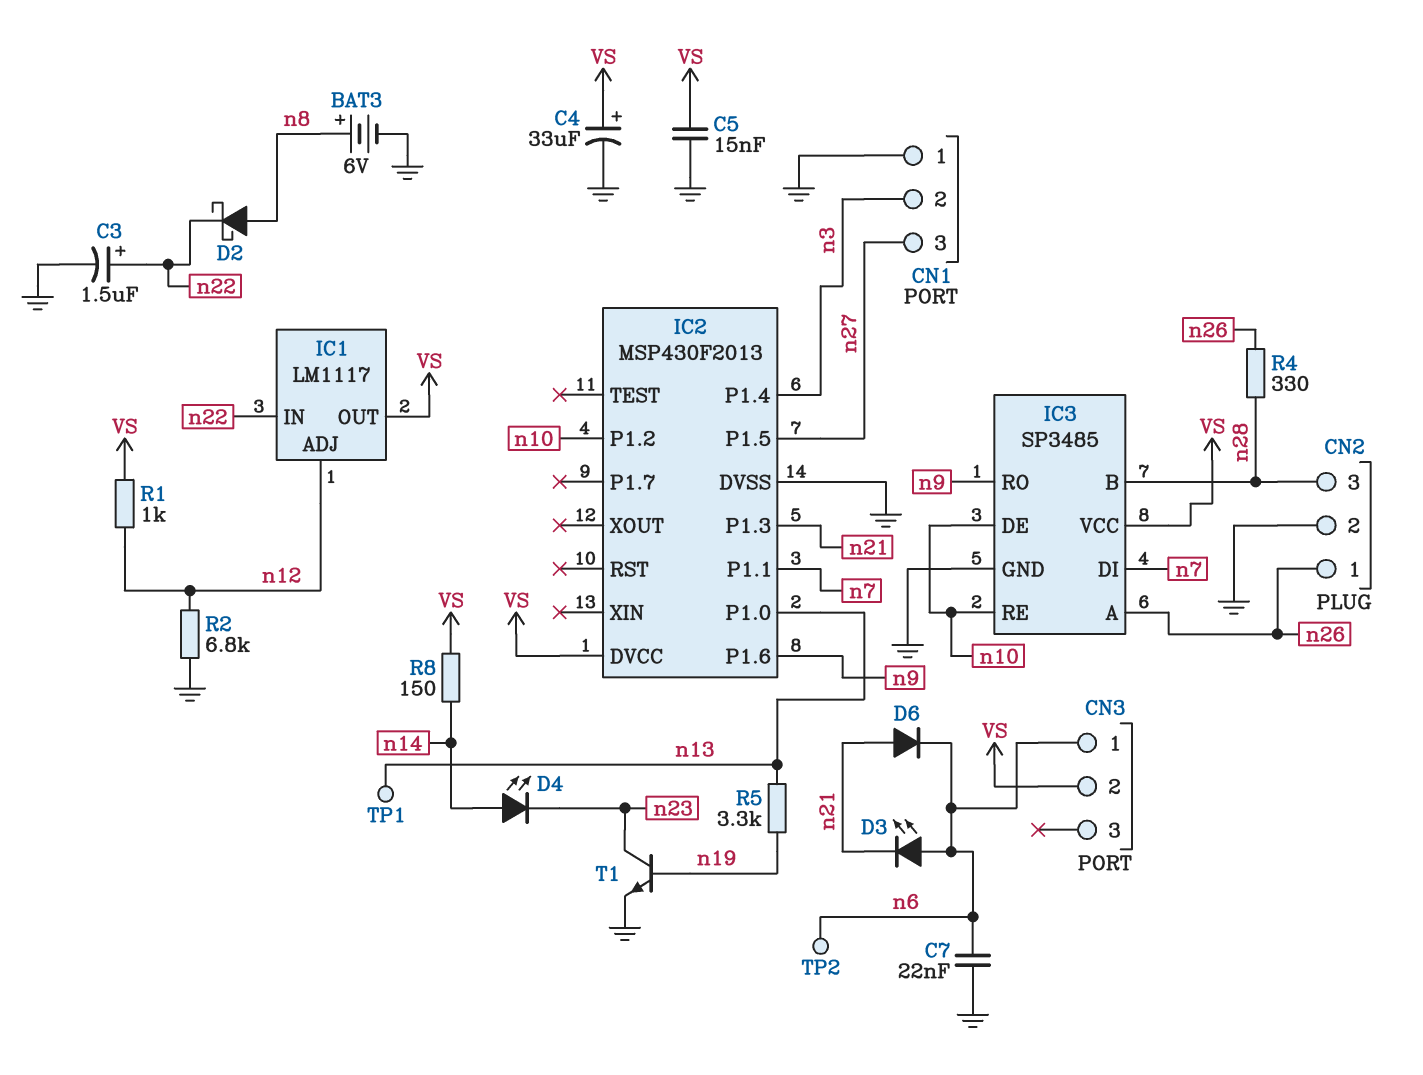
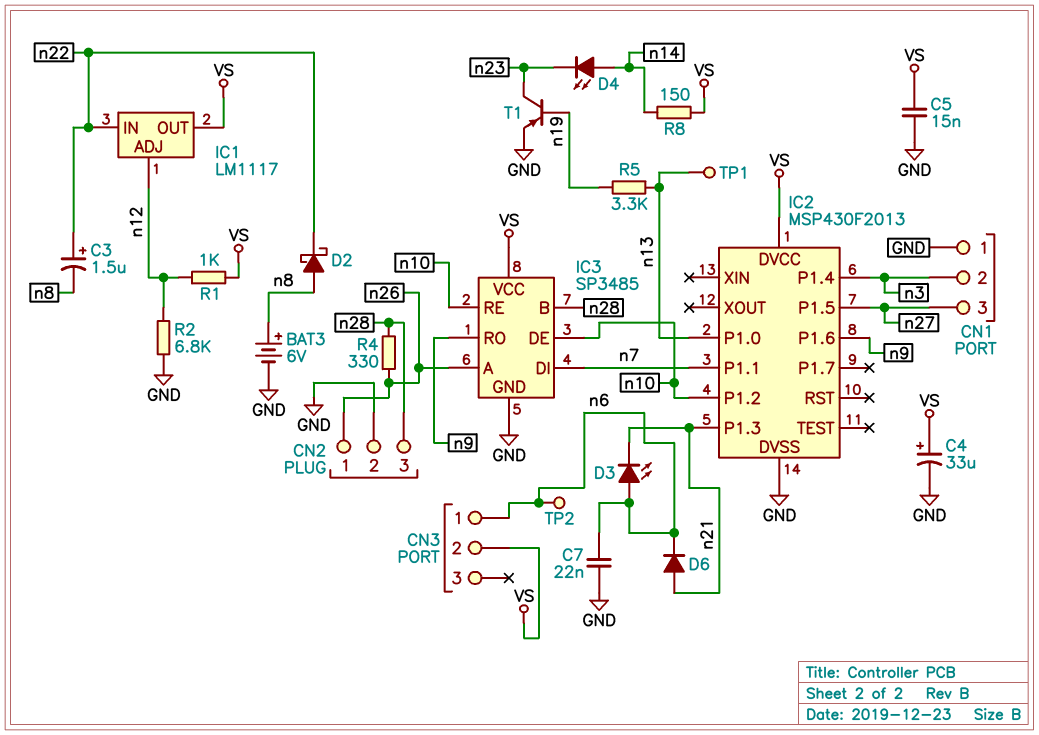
C3: 1.5uF (plus n22, minus GND) -> 1.5uF (plus n22, minus n8)
T1: NPN (B n19, C n23, E GND) -> PNP (B n19, C n23, E GND)

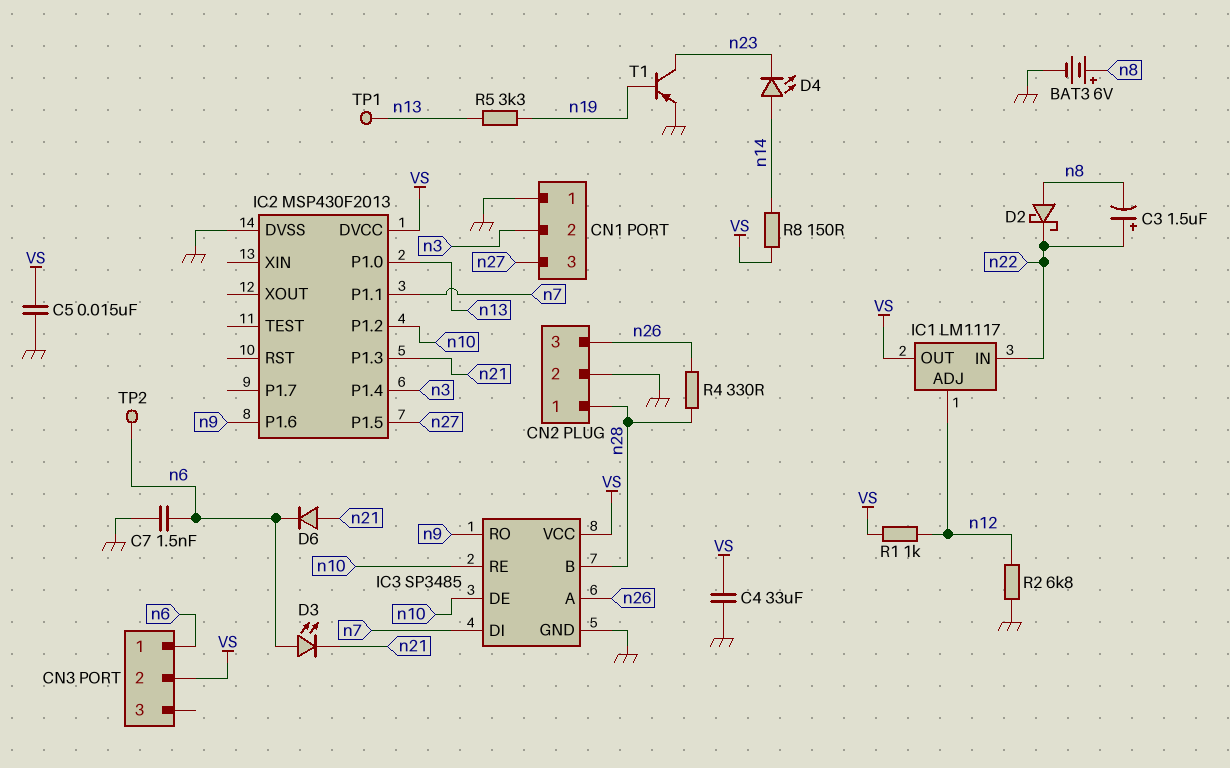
C4: 33uF (plus VS, minus GND) -> 33uF (GND, VS)
C7: 22nF (GND, n6) -> 1.5nF (GND, n6)
CN2 pin 1: n26 -> n28
CN2 pin 3: n28 -> n26

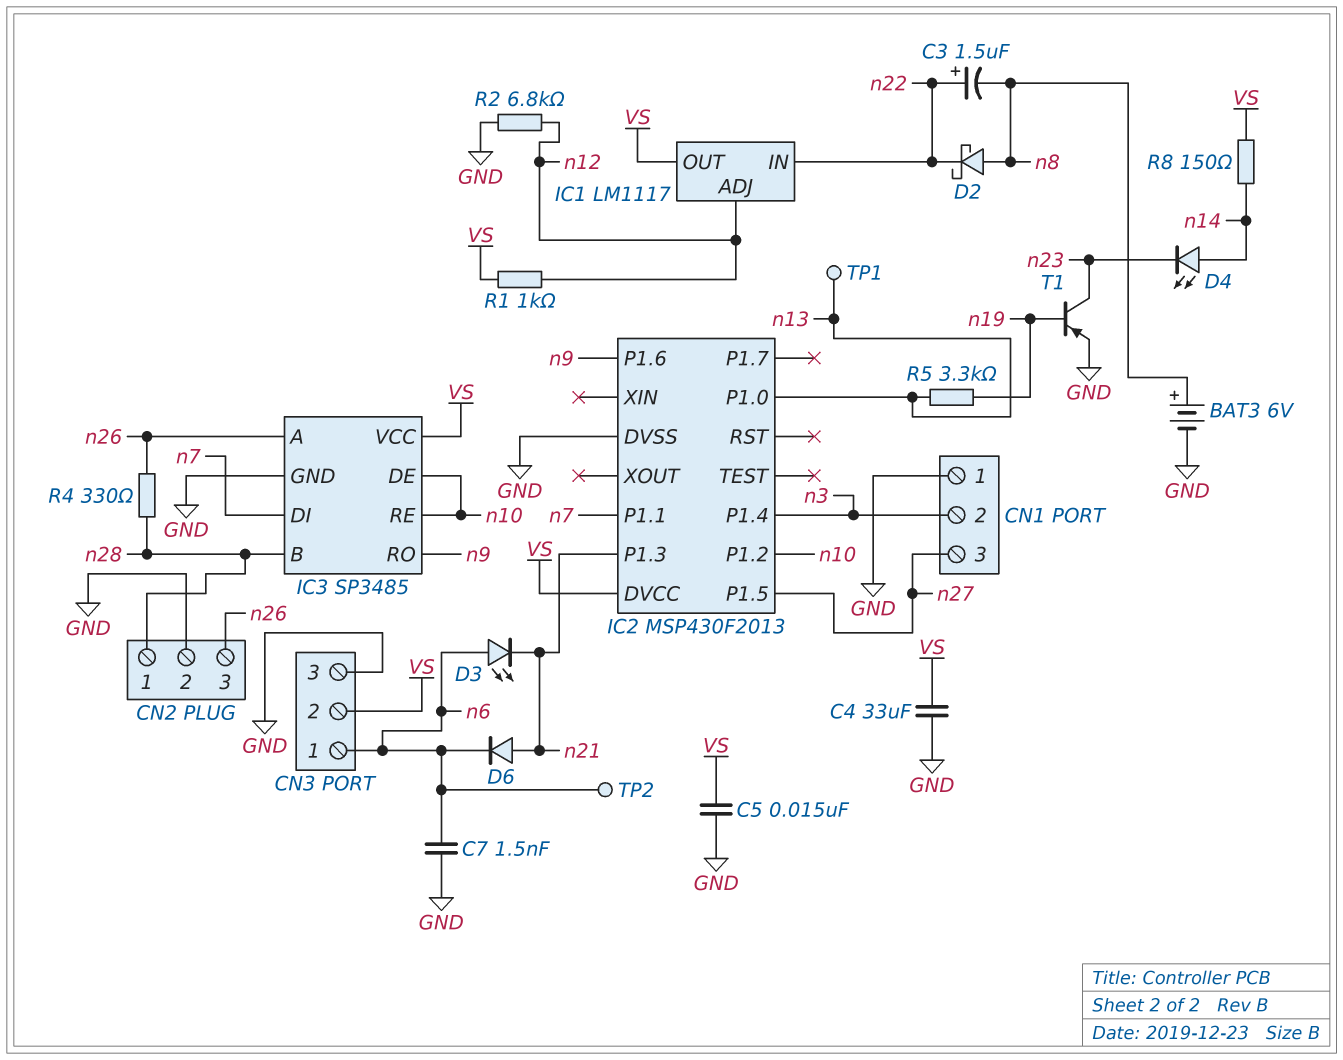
CN3 pin 3: none -> GND

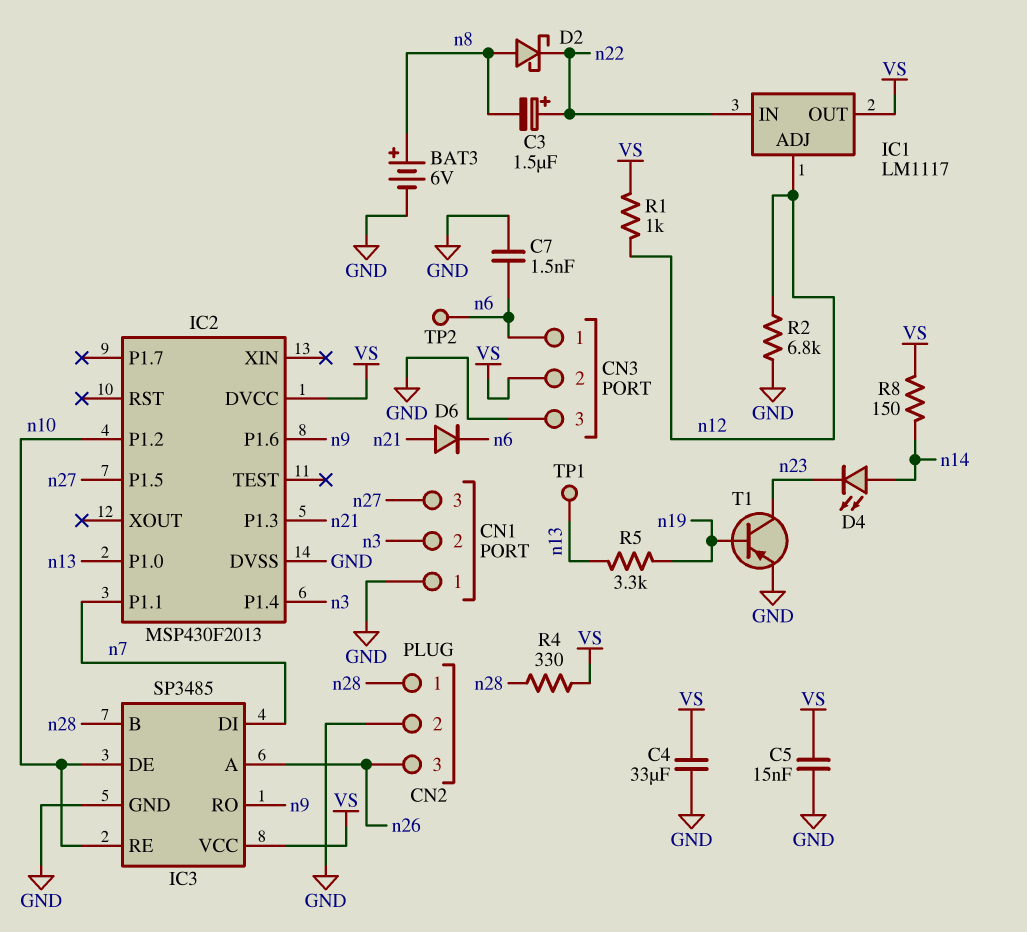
D3: LED (A n6, K n21) -> none
R4: 330 (n26, n28) -> 330 (VS, n28)

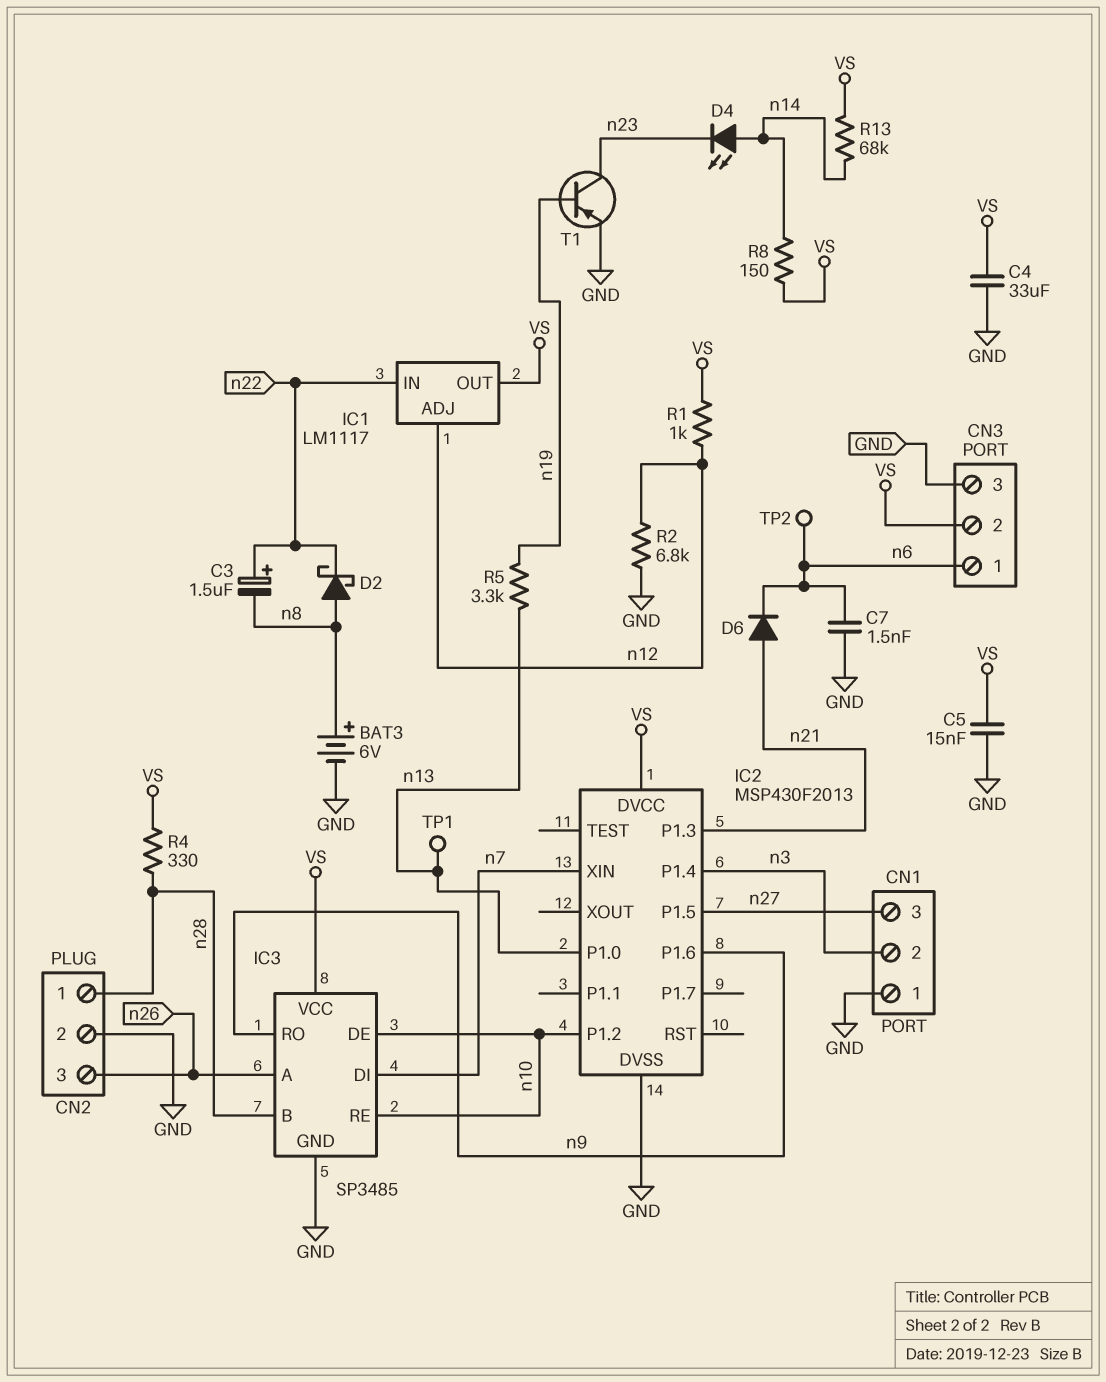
IC2 pin P1.1: n7 -> none
IC2 pin XIN: none -> n7
R13: none -> 68k (VS, n14)

